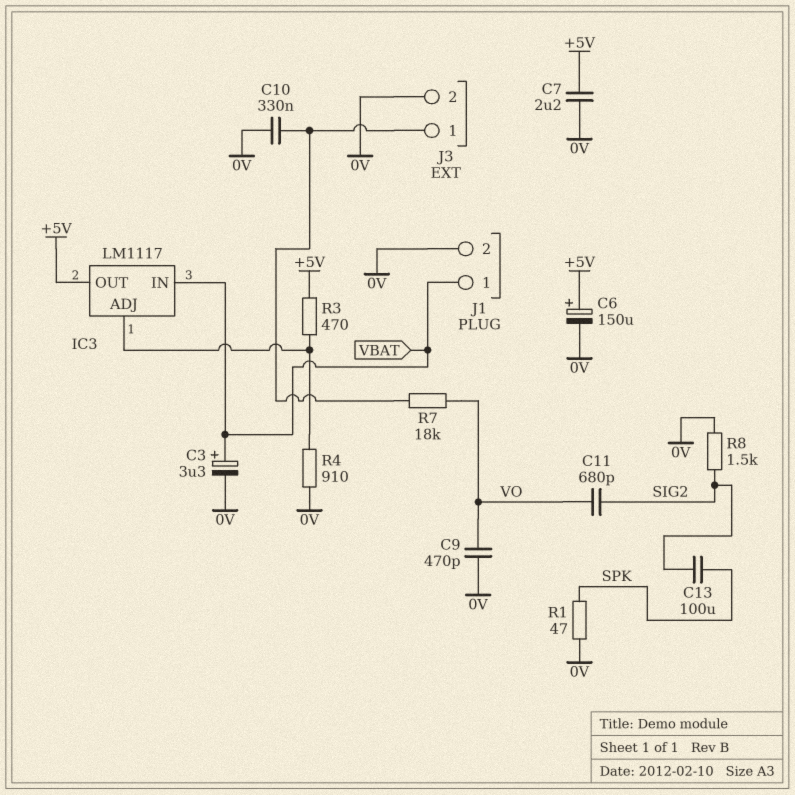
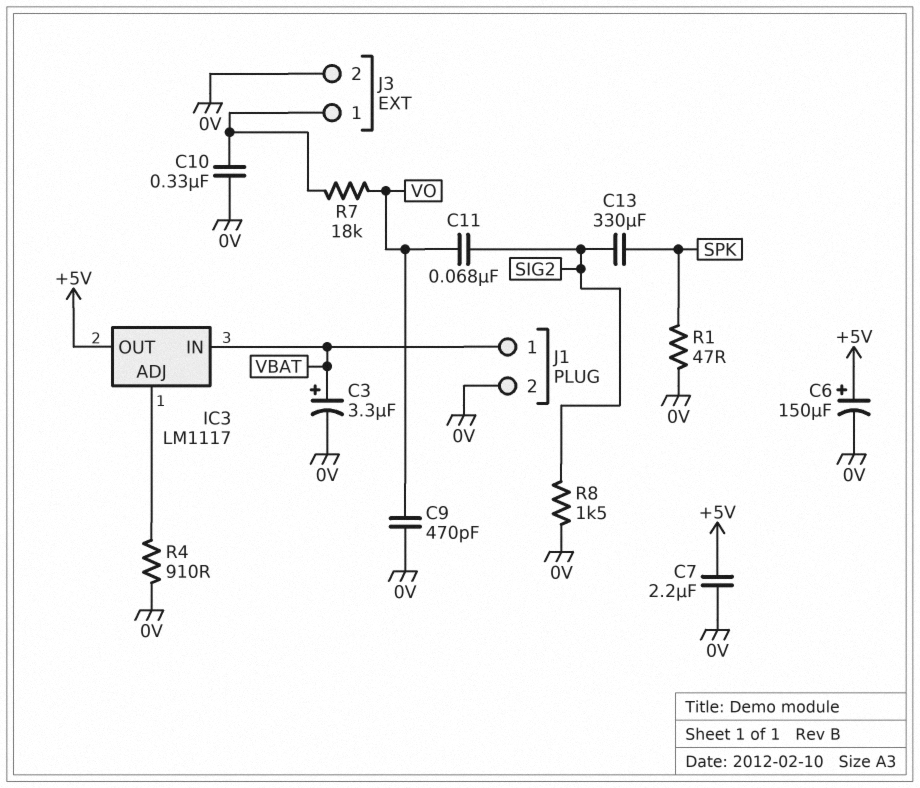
C11: 680pF (SIG2, VO) -> 68nF (SIG2, VO)
C13: 100uF (SIG2, SPK) -> 330uF (SIG2, SPK)
R3: 470 (+5V, IC3/ADJ) -> none

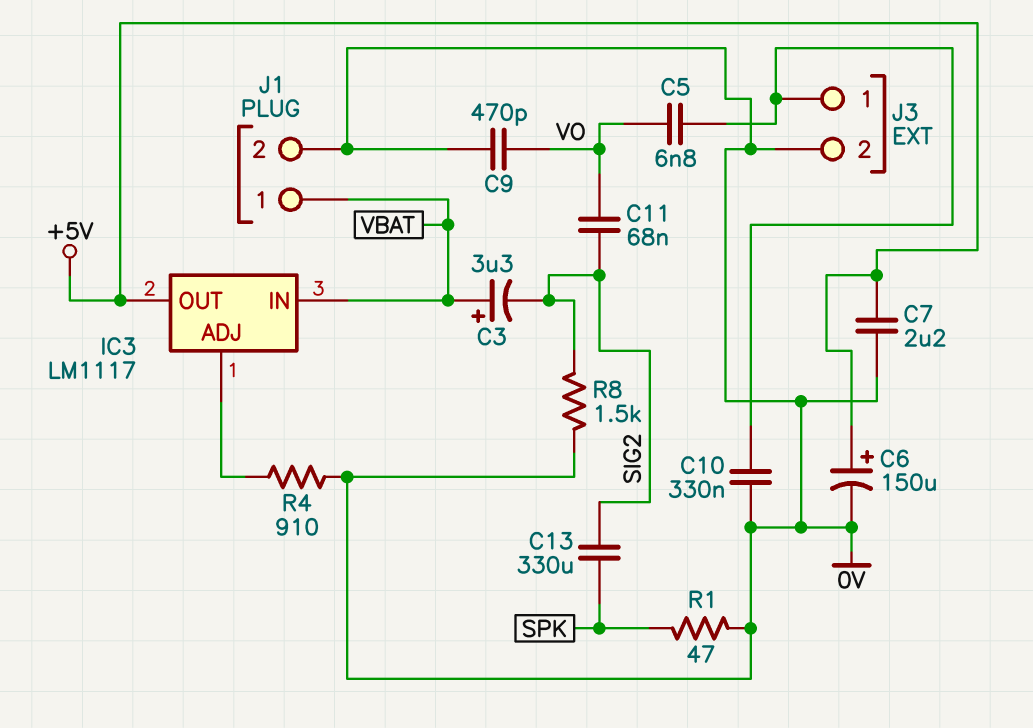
C3: 3.3uF (plus VBAT, minus 0V) -> 3.3uF (plus VBAT, minus SIG2)
C5: none -> 6.8nF (J3/1, VO)
R7: 18k (J3/1, VO) -> none

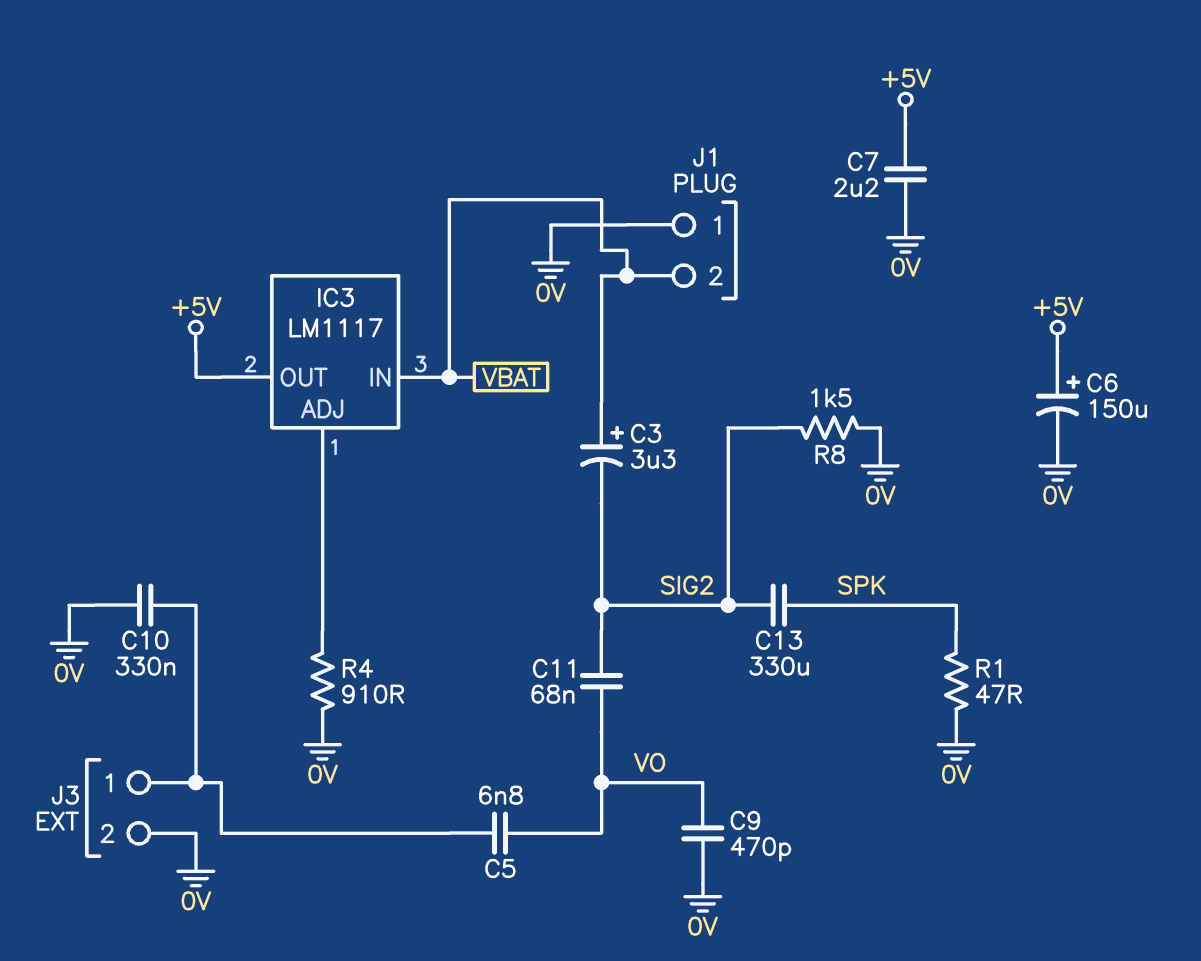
J1 pin 1: VBAT -> 0V
J1 pin 2: 0V -> VBAT

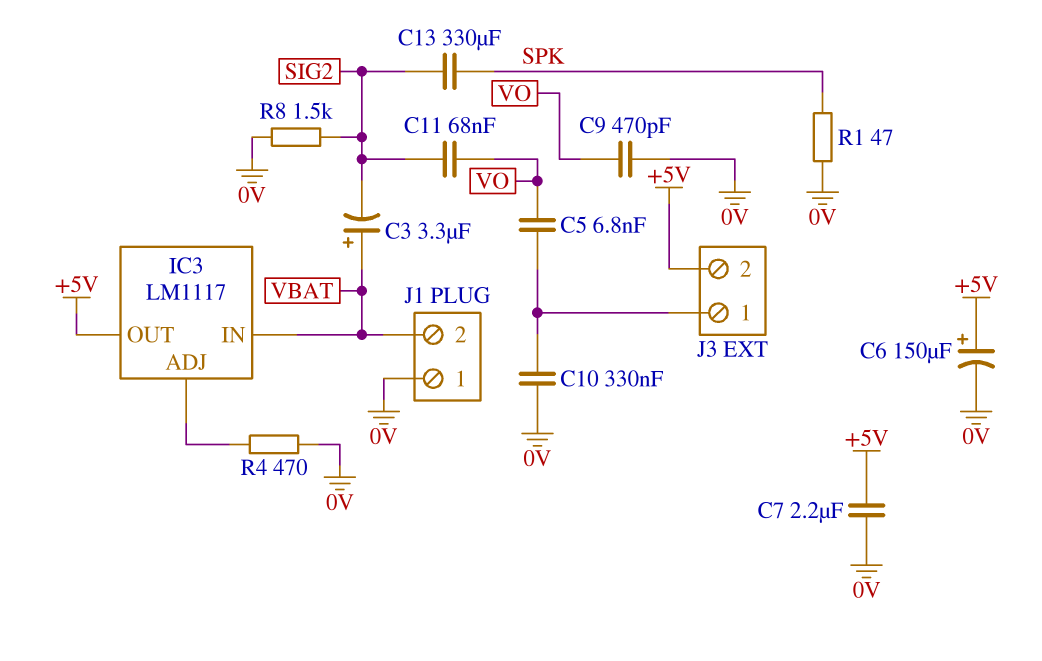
J3 pin 2: 0V -> +5V
R4: 910 (0V, IC3/ADJ) -> 470 (0V, IC3/ADJ)

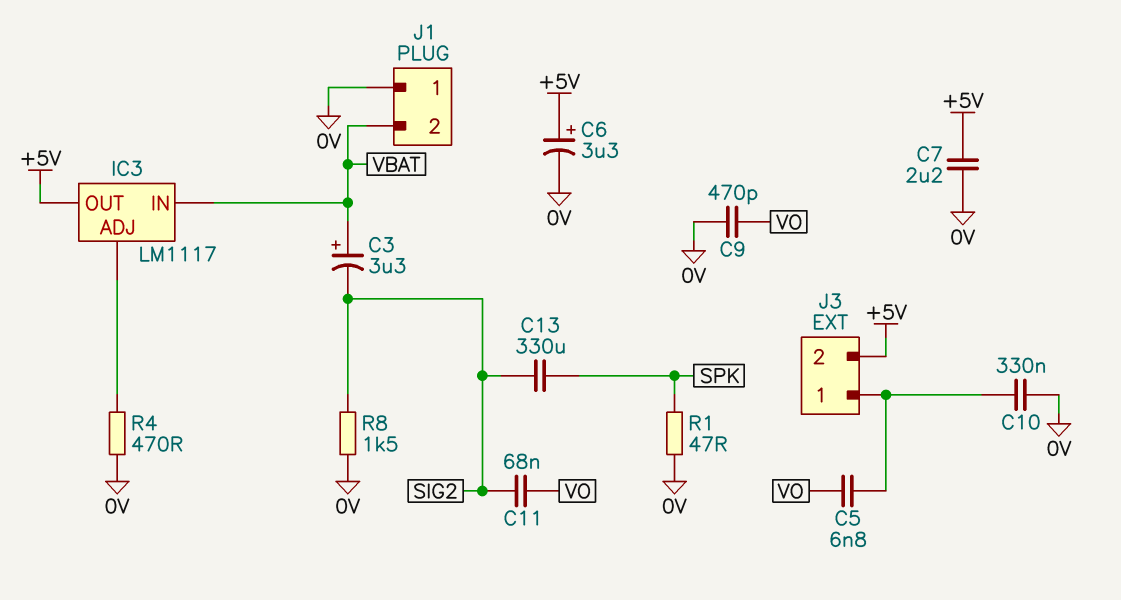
C6: 150uF (plus +5V, minus 0V) -> 3.3uF (plus +5V, minus 0V)

